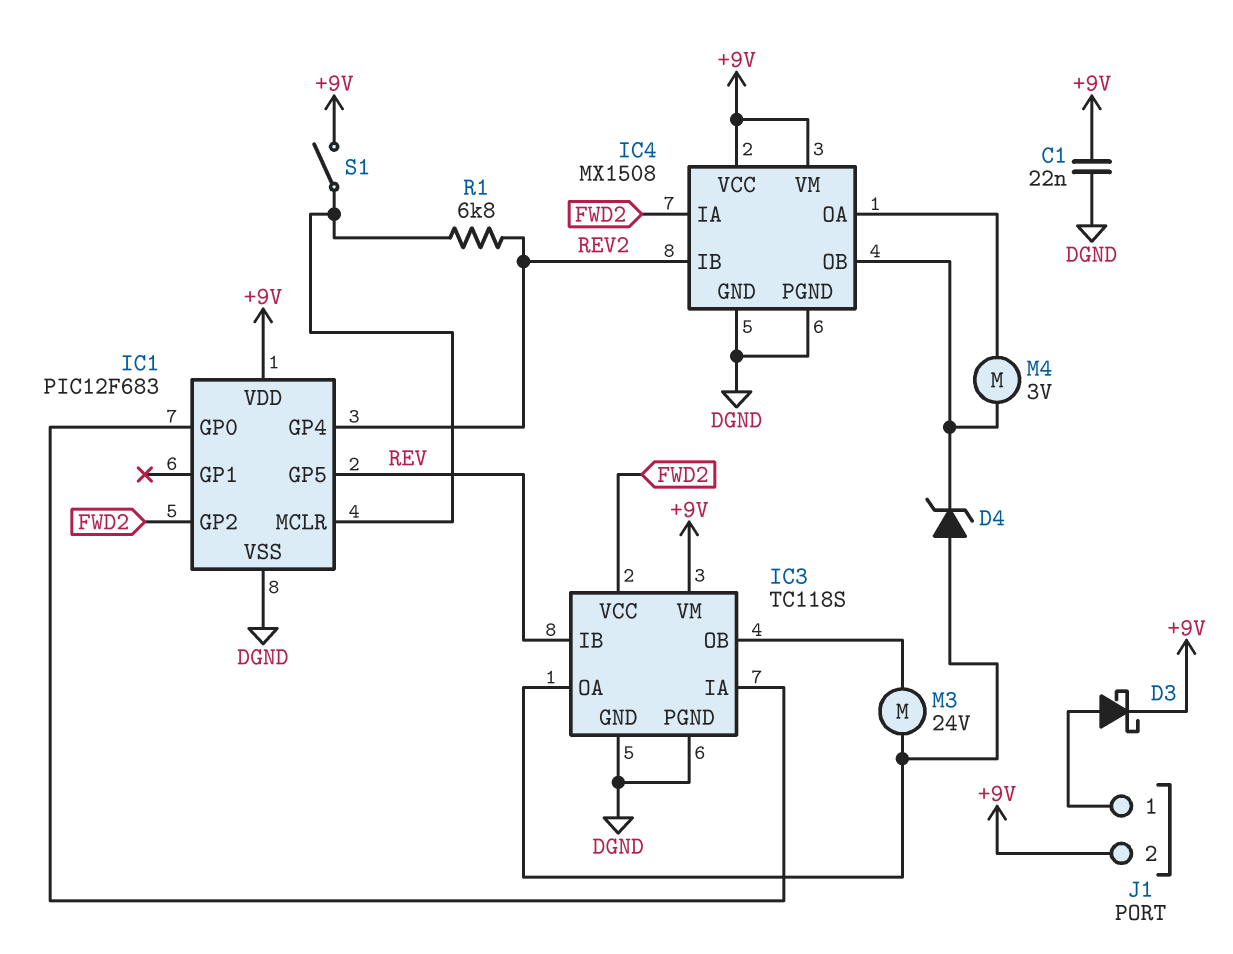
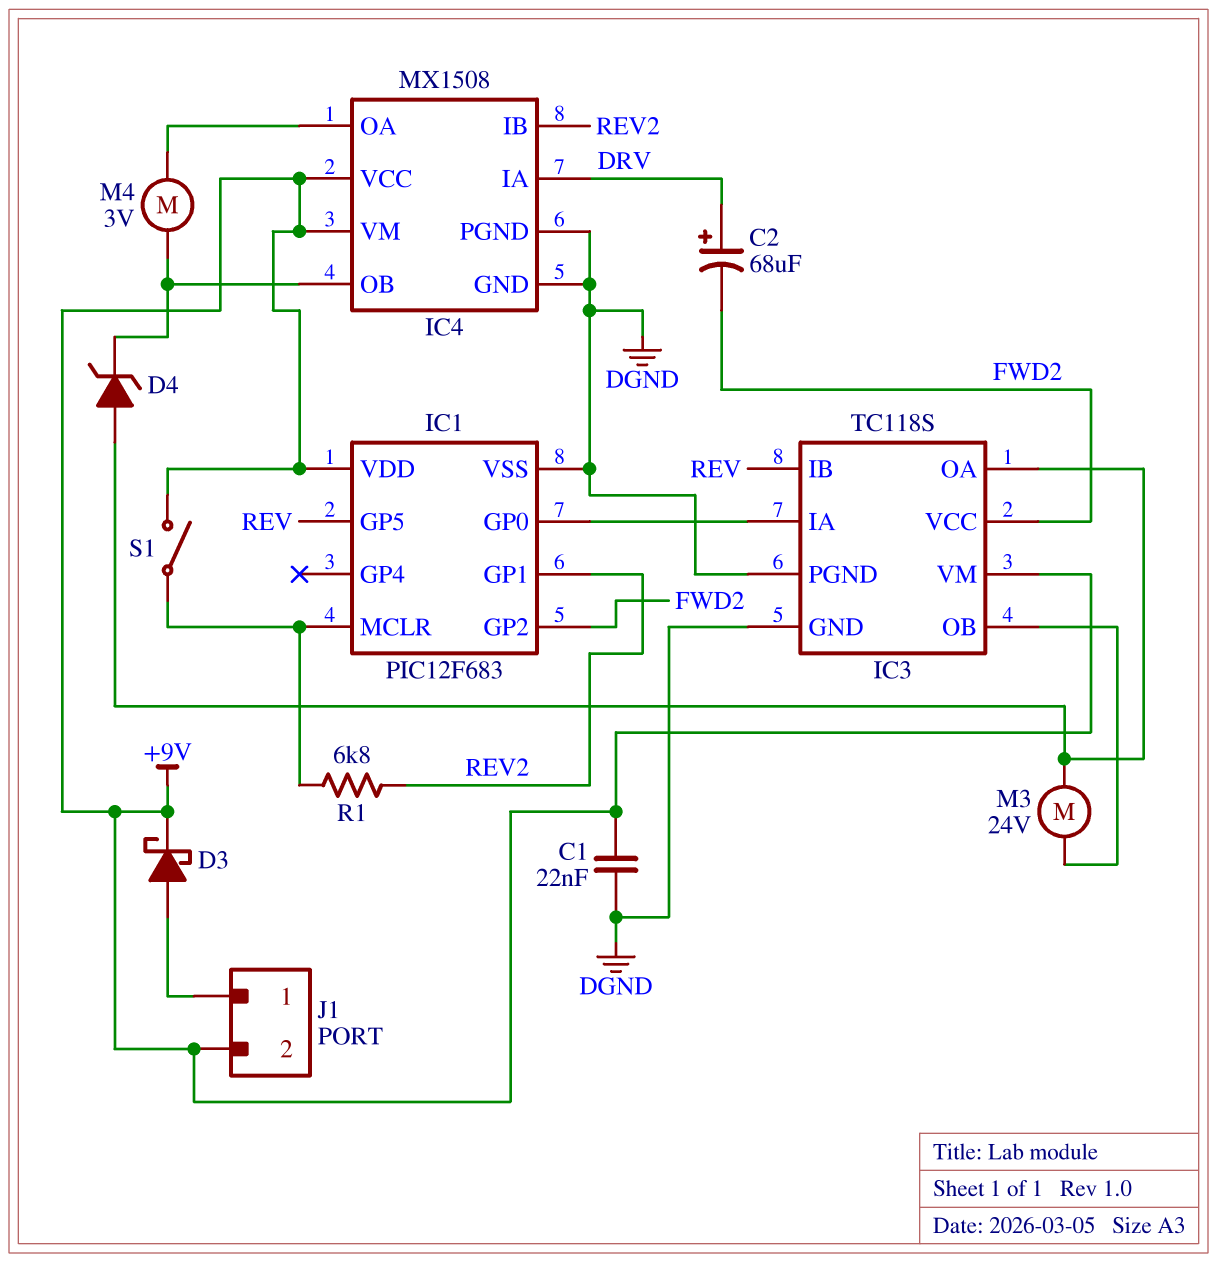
C2: none -> 68uF (plus DRV, minus FWD2)
IC1 pin GP1: none -> REV2
IC1 pin GP4: REV2 -> none
IC4 pin IA: FWD2 -> DRV

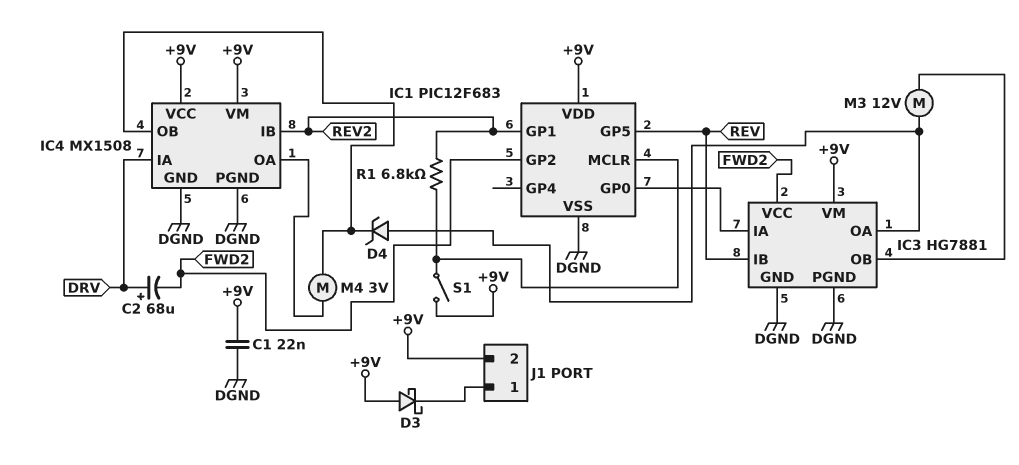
D3: schottky (A J1/1, K +9V) -> schottky (A +9V, K J1/1)
IC3: TC118S -> HG7881
M3: motor 24V (IC3/OA, IC3/OB) -> motor 12V (IC3/OA, IC3/OB)

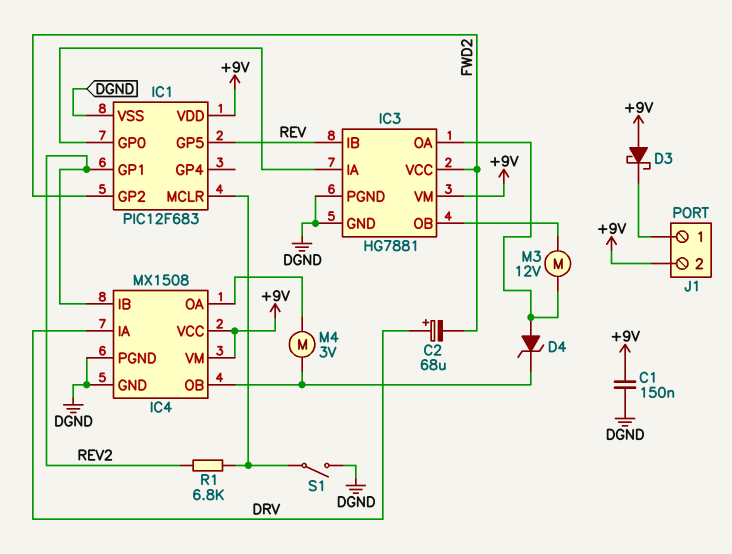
C1: 22nF (+9V, DGND) -> 150nF (+9V, DGND)
S1: switch (+9V, IC1/MCLR) -> switch (DGND, IC1/MCLR)

